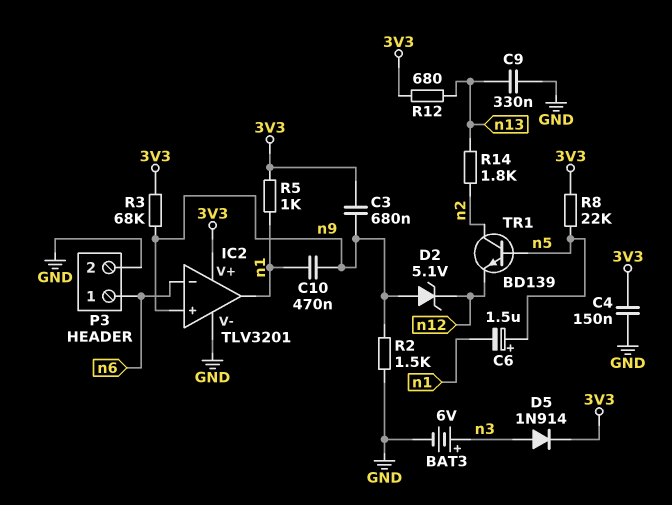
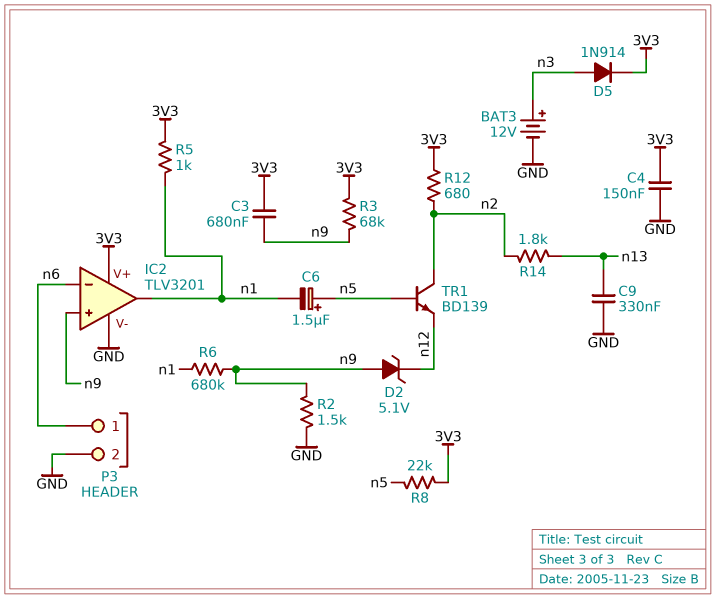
BAT3: 6V (plus n3, minus GND) -> 12V (plus n3, minus GND)
C10: 470nF (n1, n9) -> none
R6: none -> 680k (n1, n9)
R12: 680 (3V3, n13) -> 680 (3V3, n2)

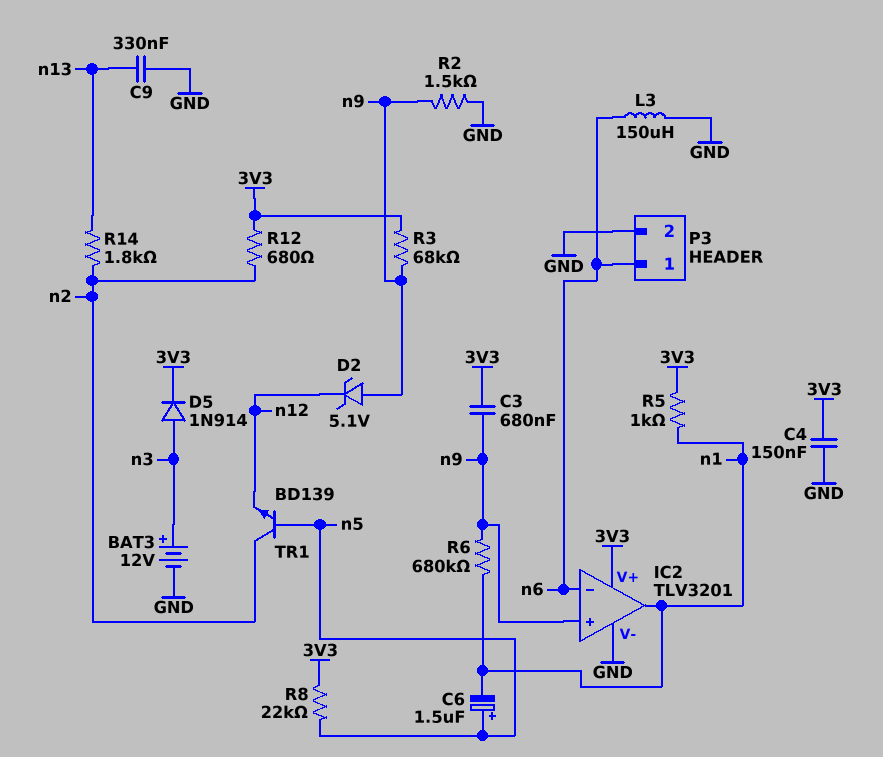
L3: none -> 150uH (GND, n6)

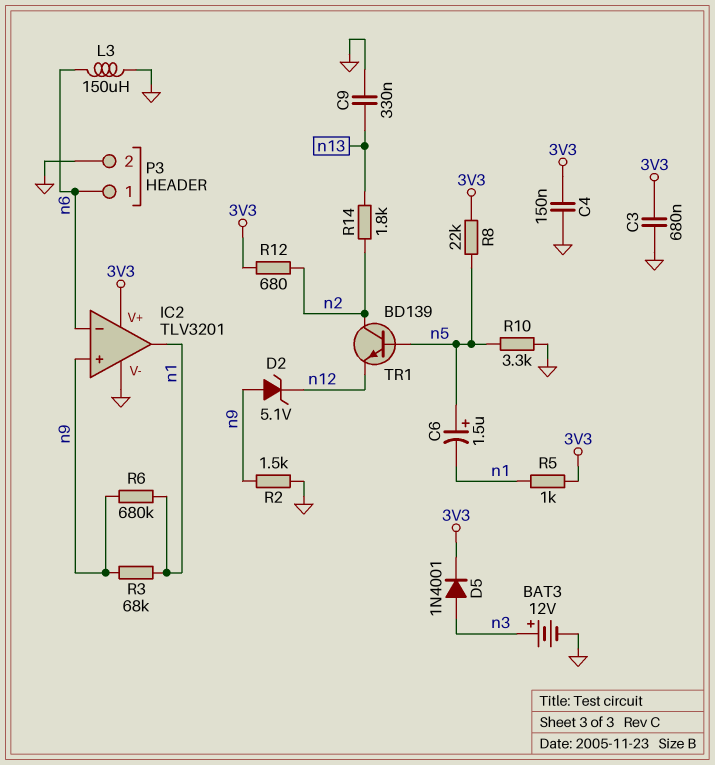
C3: 680nF (3V3, n9) -> 680nF (3V3, GND)
D5: diode 1N914 (A n3, K 3V3) -> diode 1N4001 (A n3, K 3V3)
R3: 68k (3V3, n9) -> 68k (n1, n9)
R10: none -> 3.3k (GND, n5)

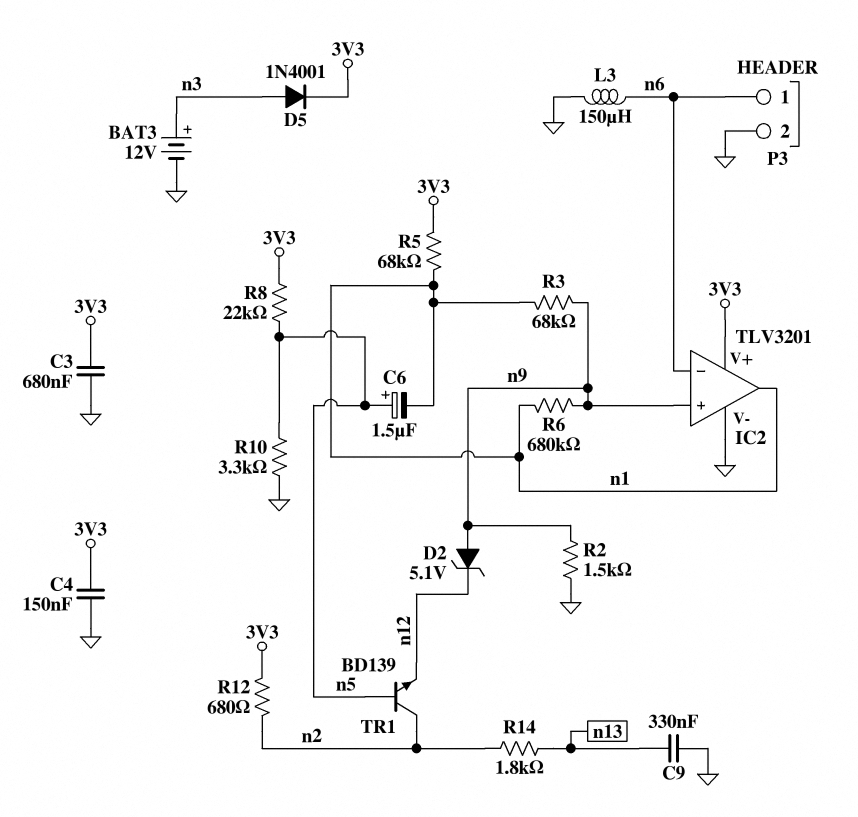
R5: 1k (3V3, n1) -> 68k (3V3, n1)

